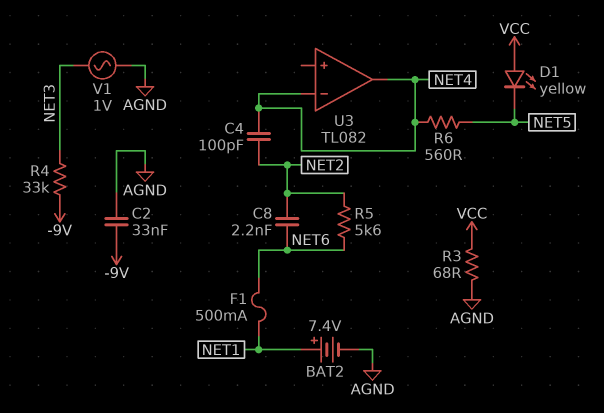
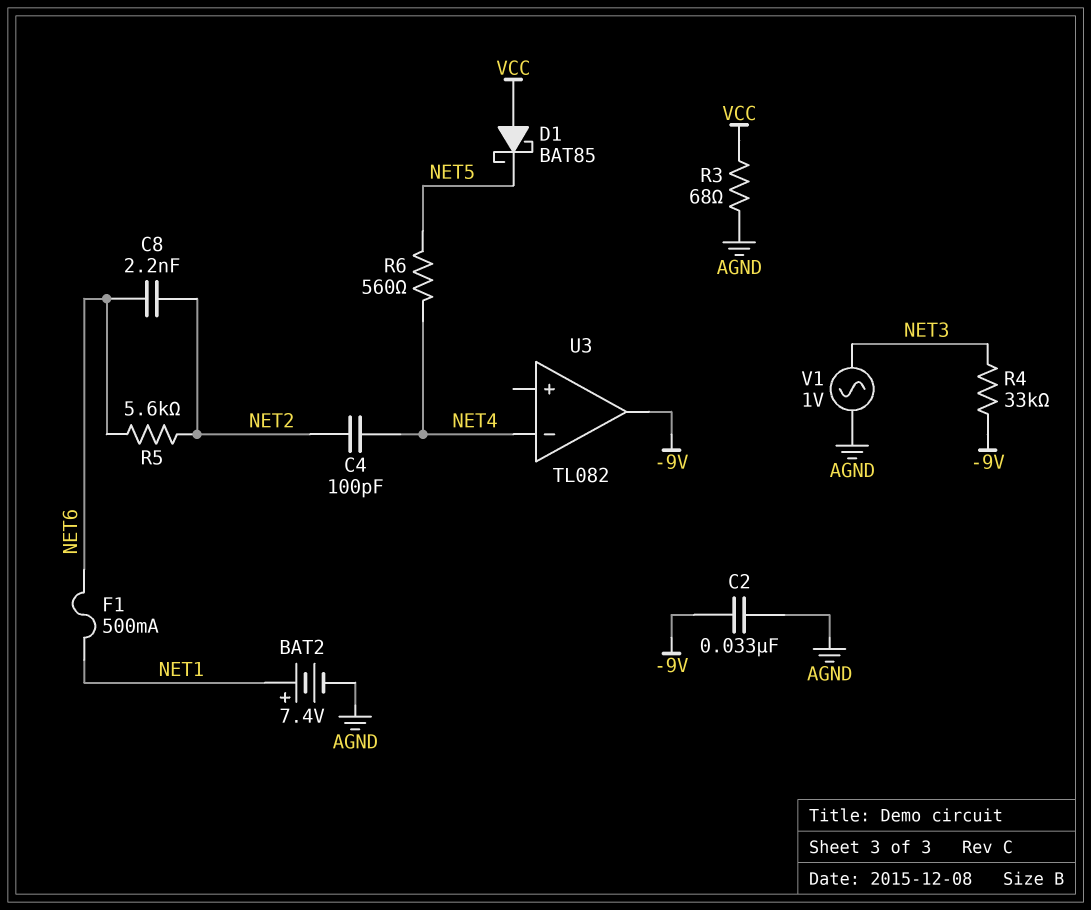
D1: LED yellow (A VCC, K NET5) -> schottky BAT85 (A VCC, K NET5)
U3 pin out: NET4 -> -9V

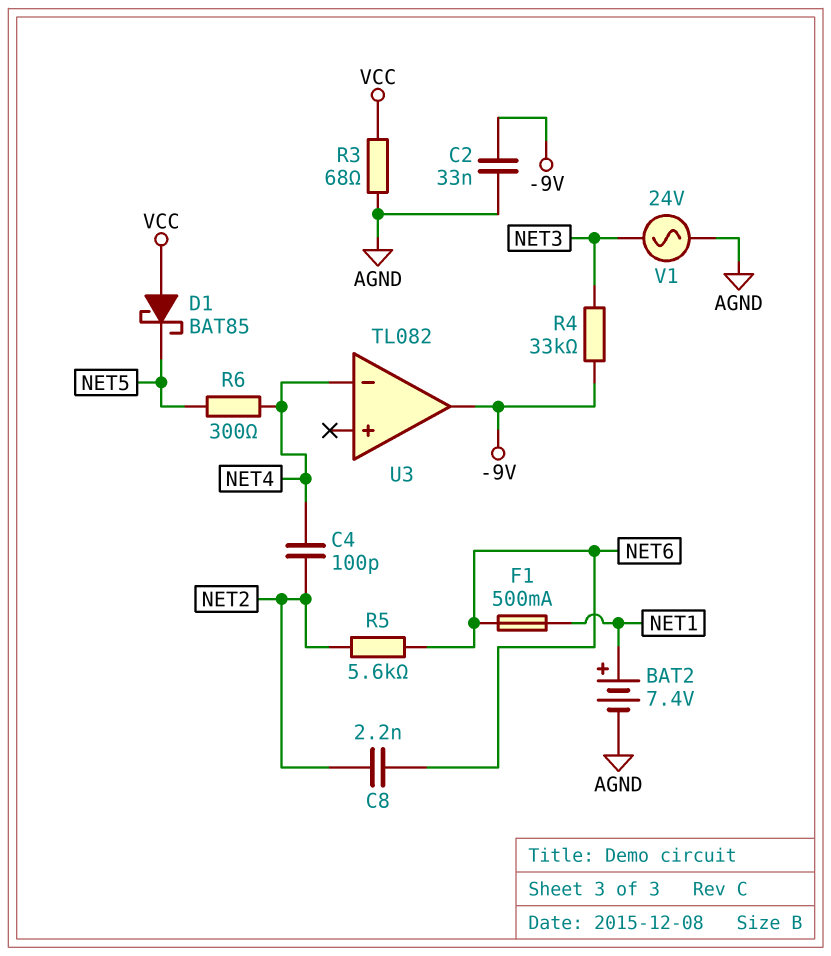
R6: 560 (NET4, NET5) -> 300 (NET4, NET5)
V1: AC 1V (AGND, NET3) -> AC 24V (AGND, NET3)

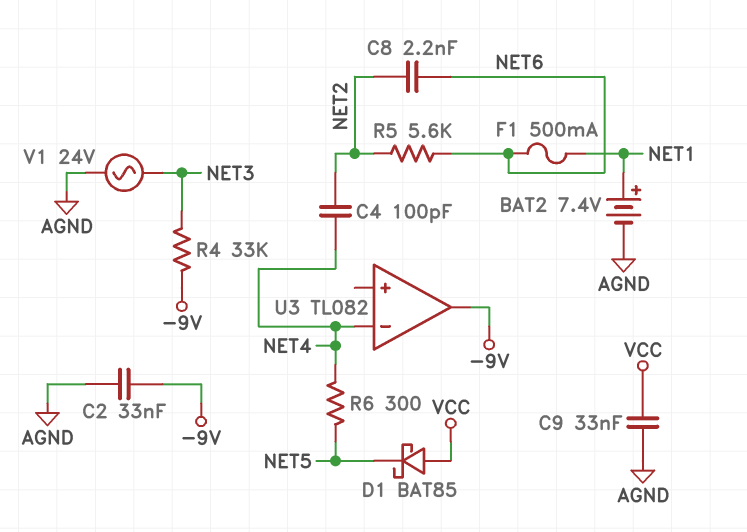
C9: none -> 33nF (AGND, VCC)
R3: 68 (AGND, VCC) -> none

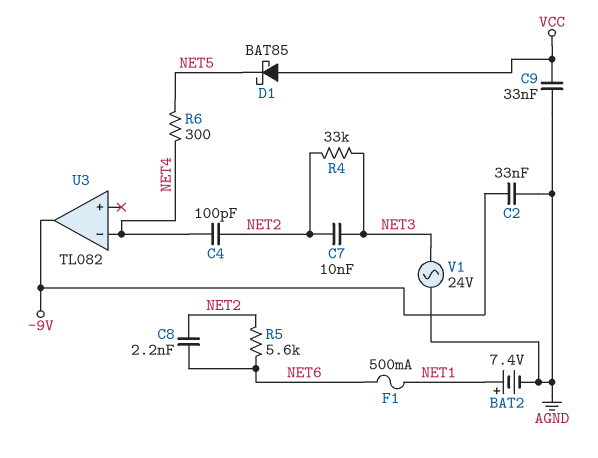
C7: none -> 10nF (NET2, NET3)
R4: 33k (-9V, NET3) -> 33k (NET2, NET3)

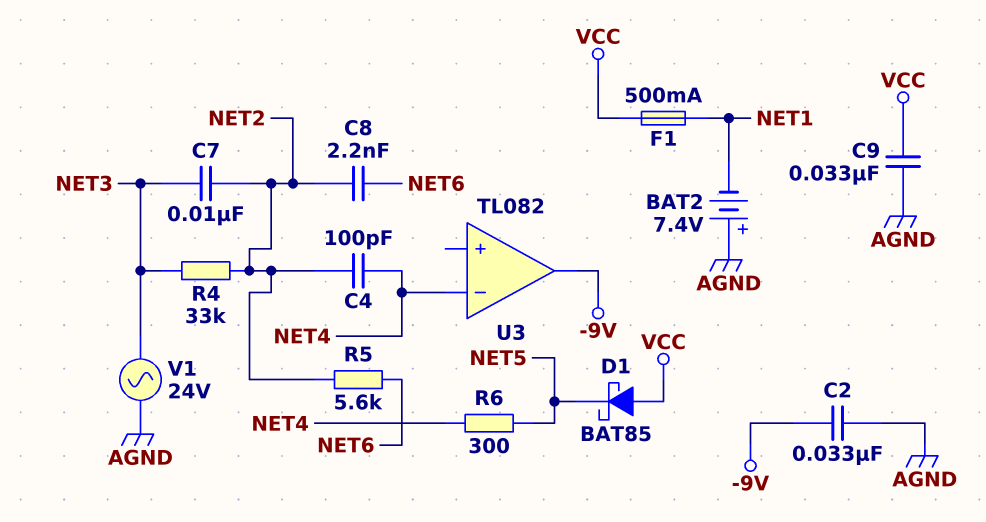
BAT2: 7.4V (plus NET1, minus AGND) -> 7.4V (plus AGND, minus NET1)
F1: 500mA (NET1, NET6) -> 500mA (NET1, VCC)

